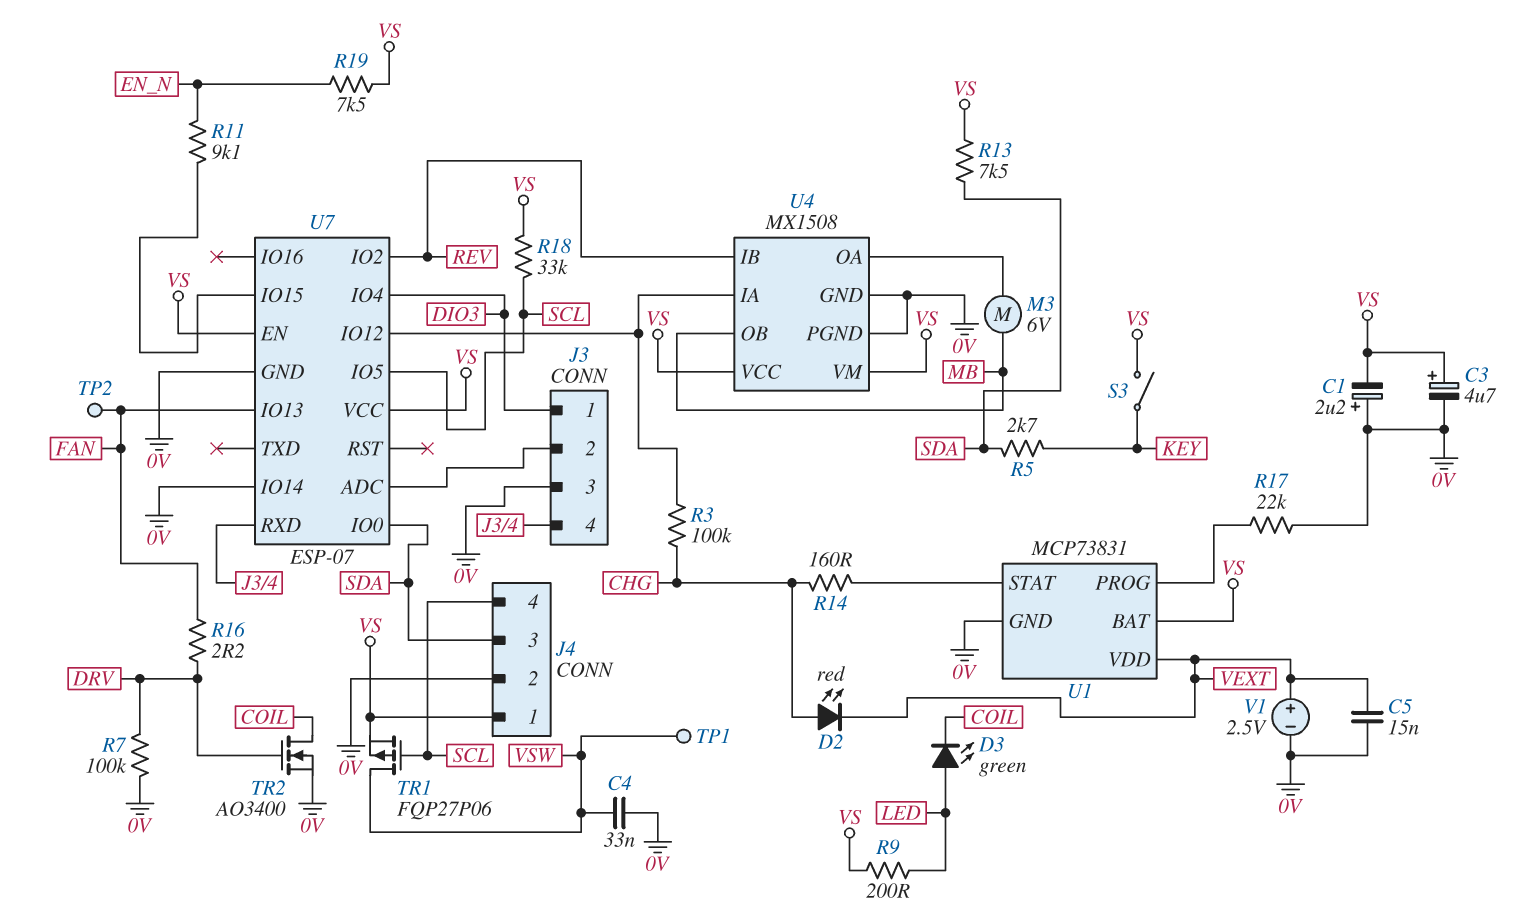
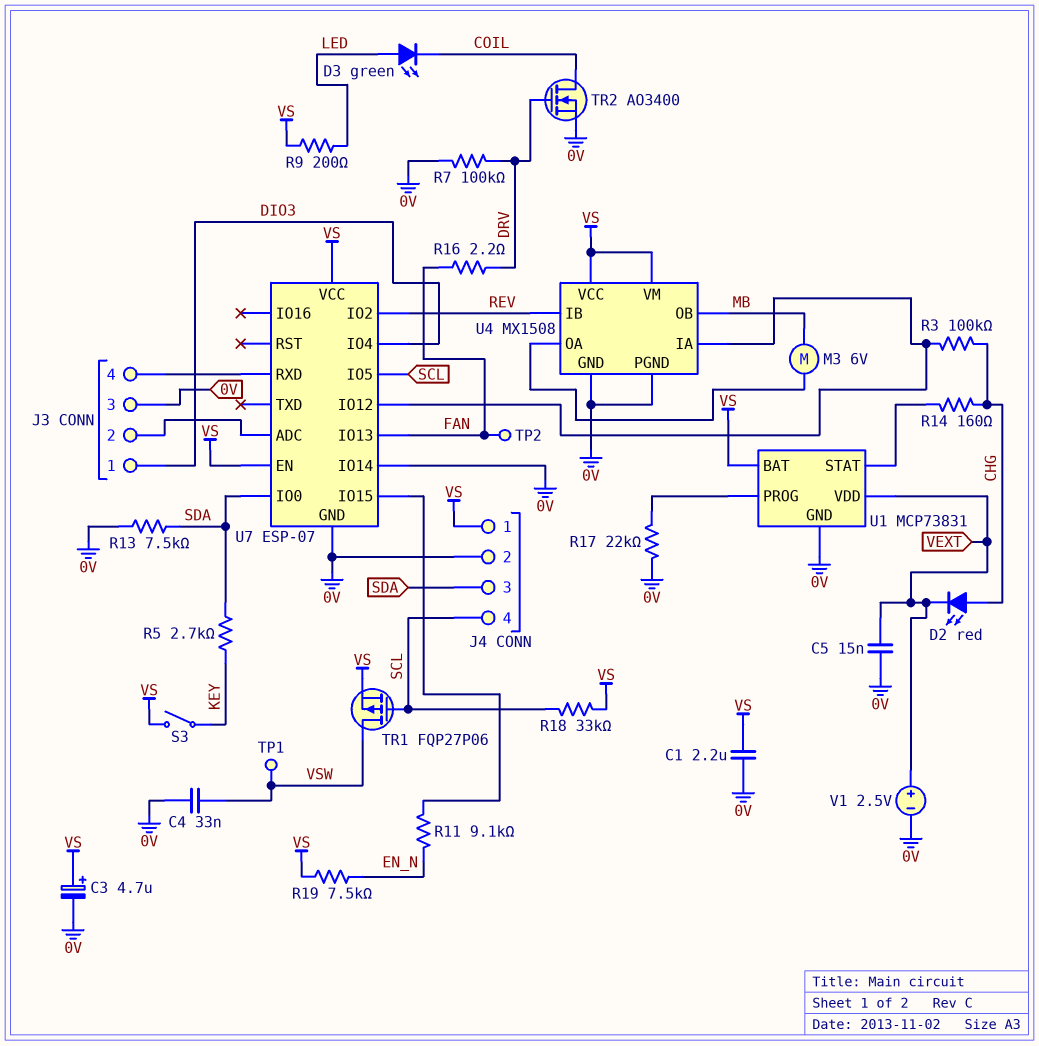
C1: 2.2uF (plus 0V, minus VS) -> 2.2uF (0V, VS)
R13: 7.5k (SDA, VS) -> 7.5k (0V, SDA)

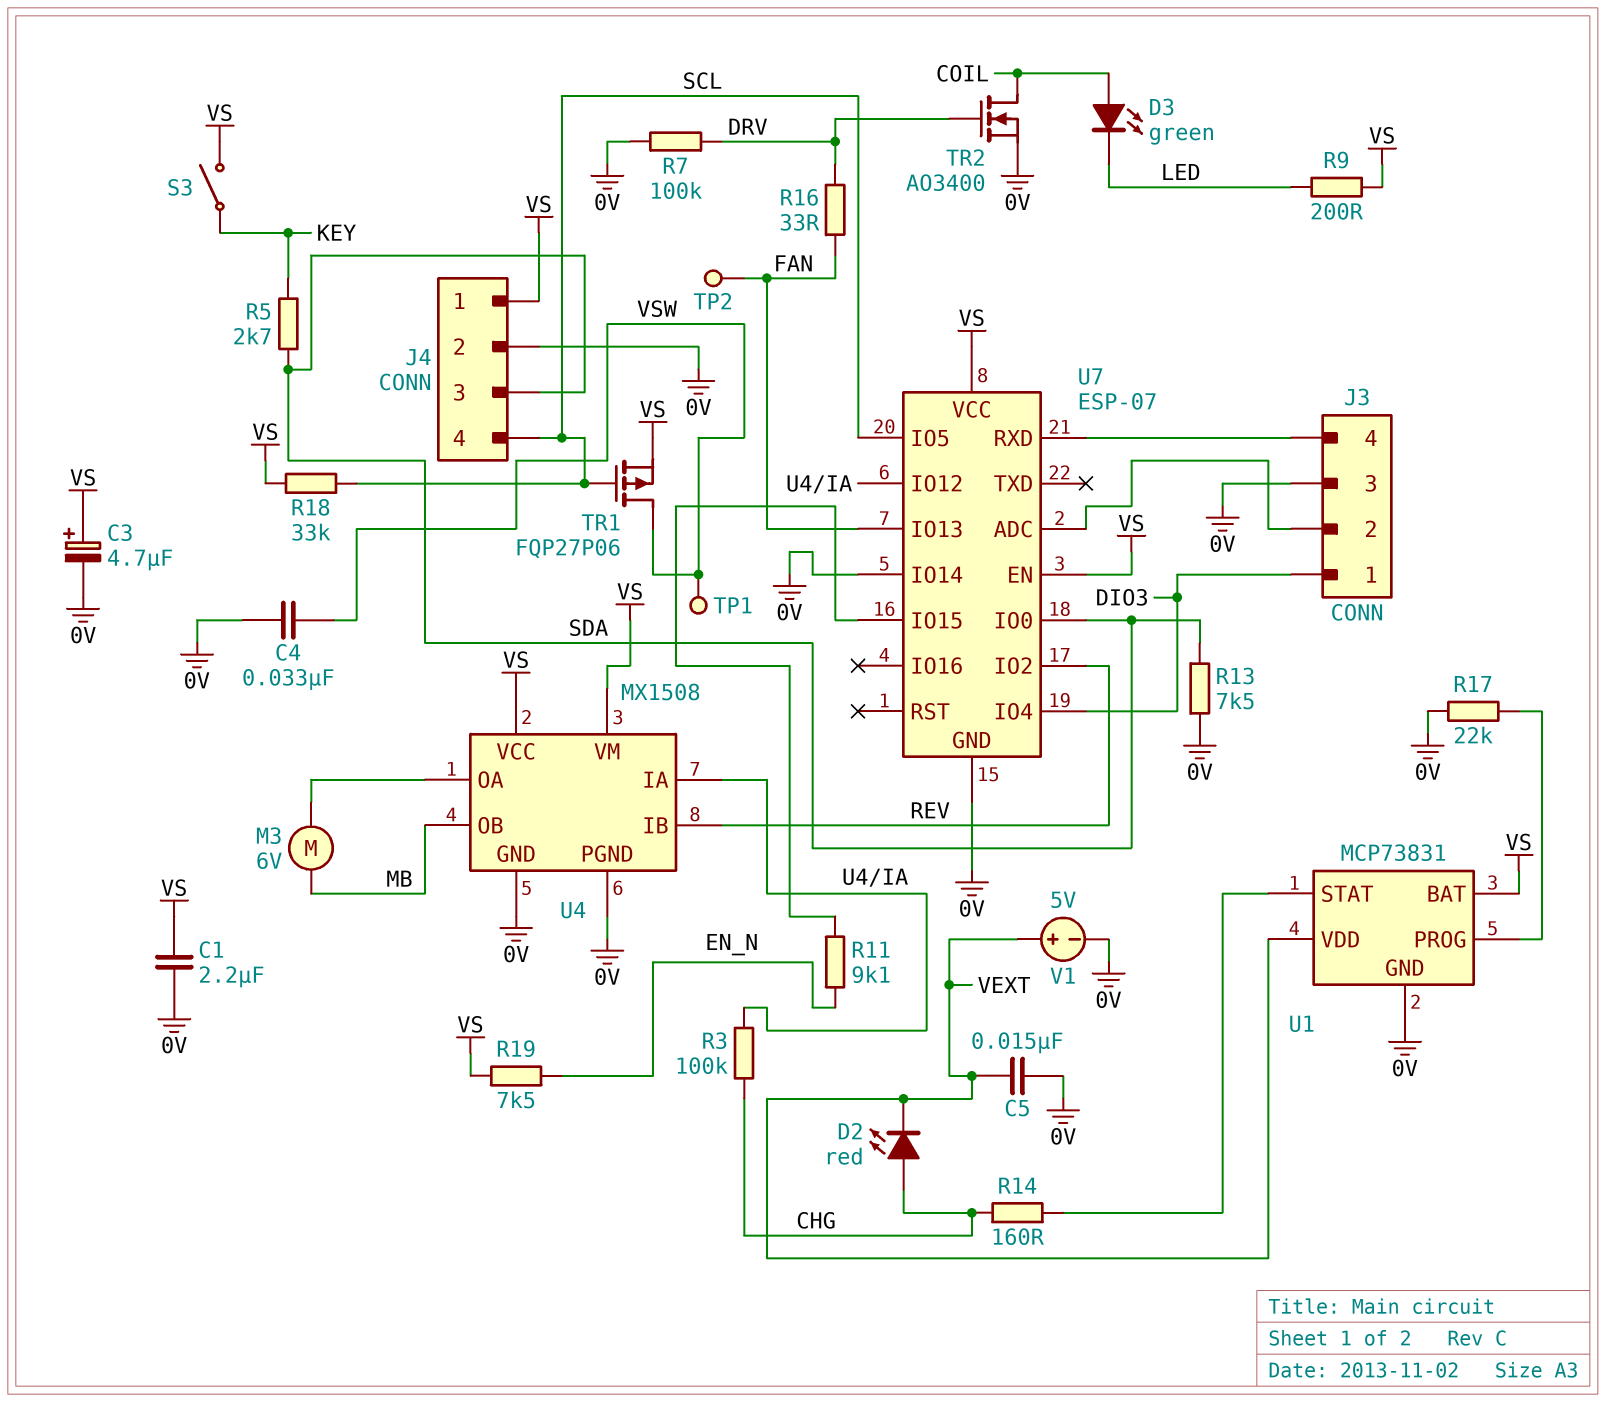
D3: LED green (A LED, K COIL) -> LED green (A COIL, K LED)
R16: 2.2 (DRV, FAN) -> 33 (DRV, FAN)
V1: 2.5V (plus VEXT, minus 0V) -> 5V (plus VEXT, minus 0V)

